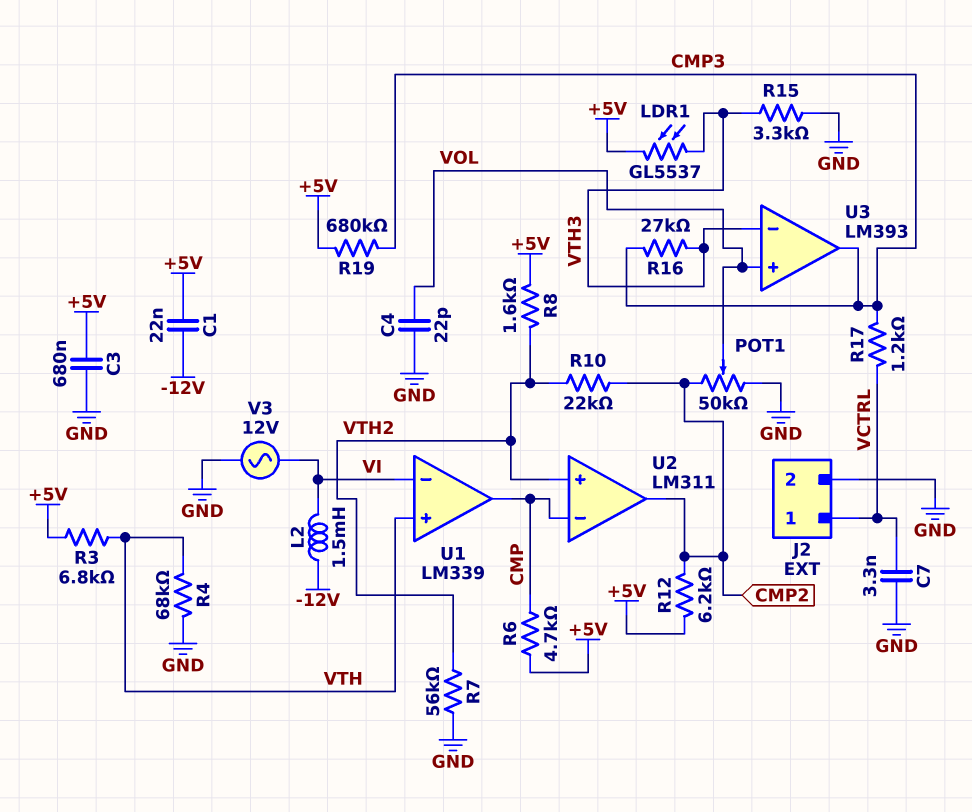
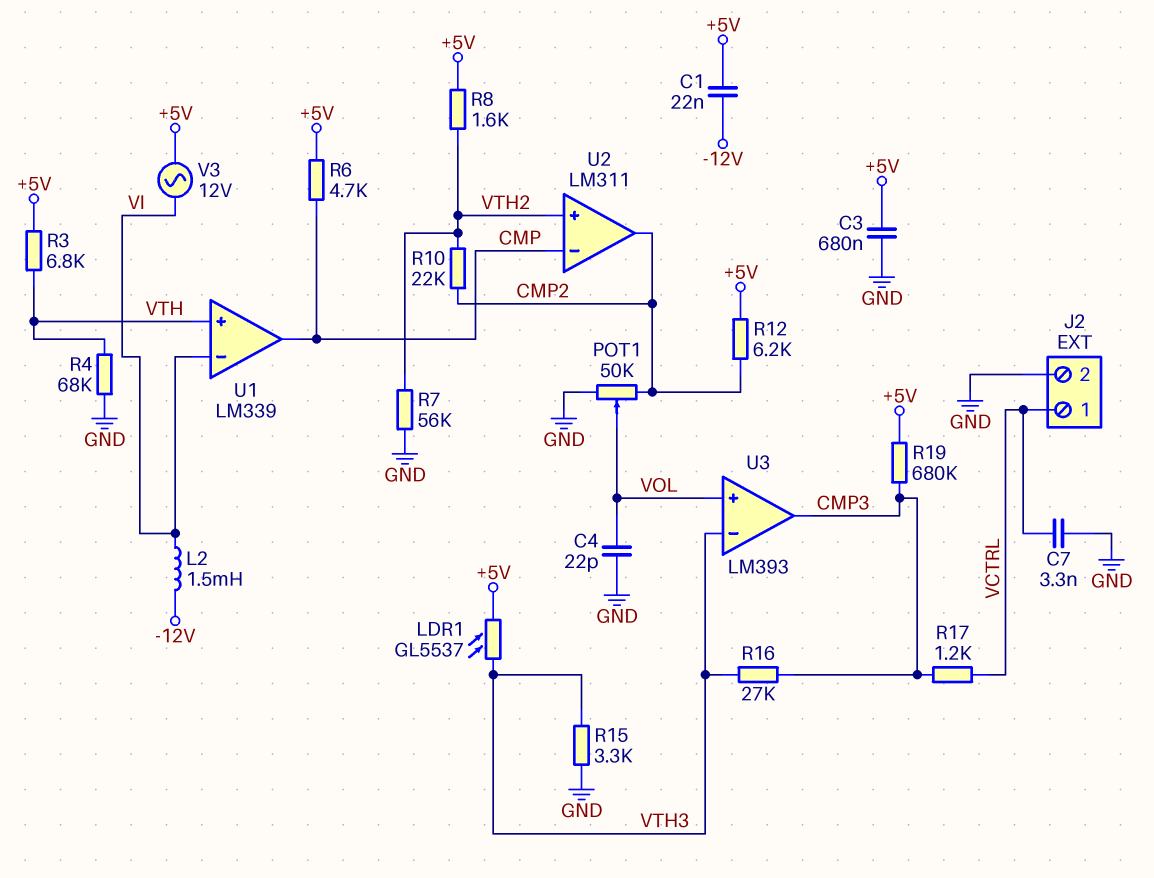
V3: AC 12V (GND, VI) -> AC 12V (+5V, VI)

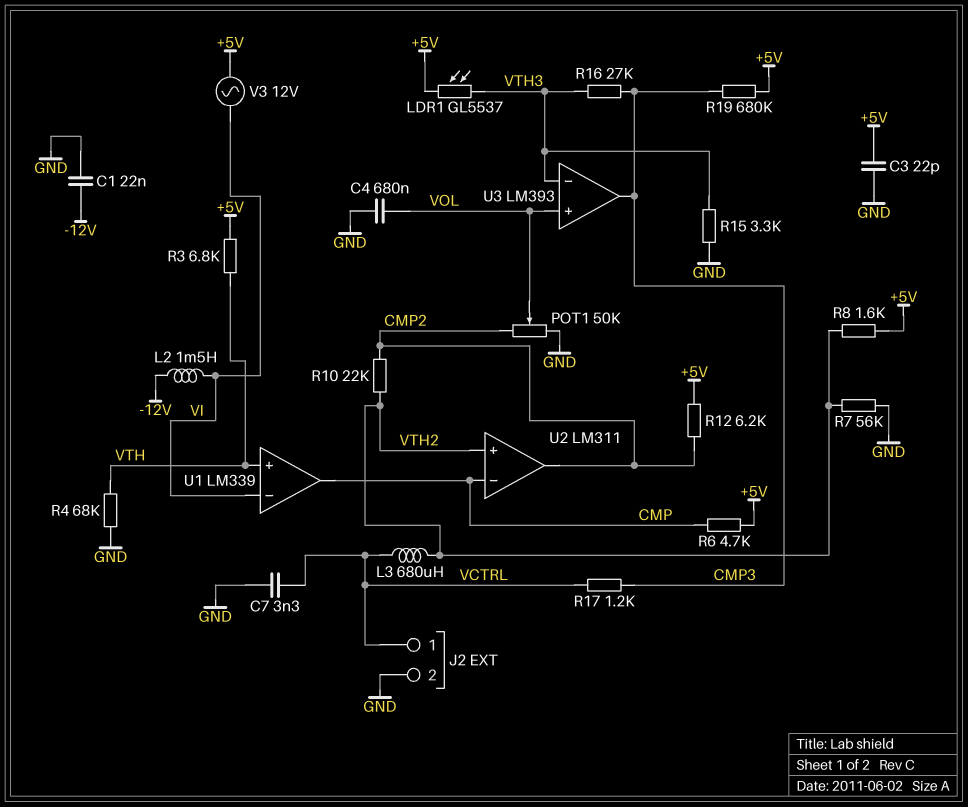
C1: 22nF (+5V, -12V) -> 22nF (-12V, GND)
C3: 680nF (+5V, GND) -> 22pF (+5V, GND)
C4: 22pF (GND, VOL) -> 680nF (GND, VOL)
L3: none -> 680uH (VCTRL, VTH2)

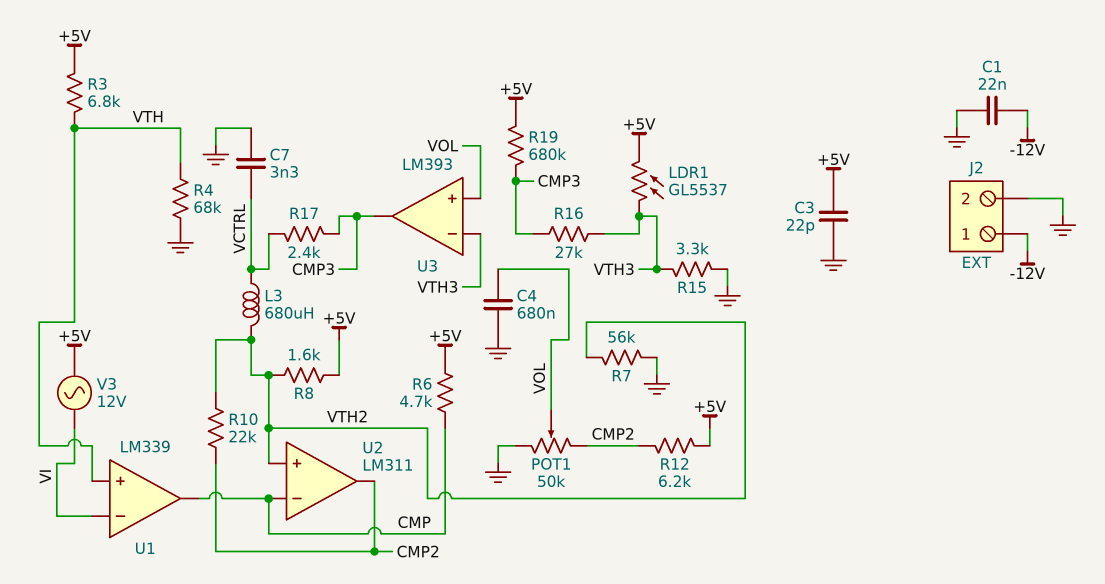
J2 pin 1: VCTRL -> -12V
L2: 1.5mH (-12V, VI) -> none
R17: 1.2k (CMP3, VCTRL) -> 2.4k (CMP3, VCTRL)

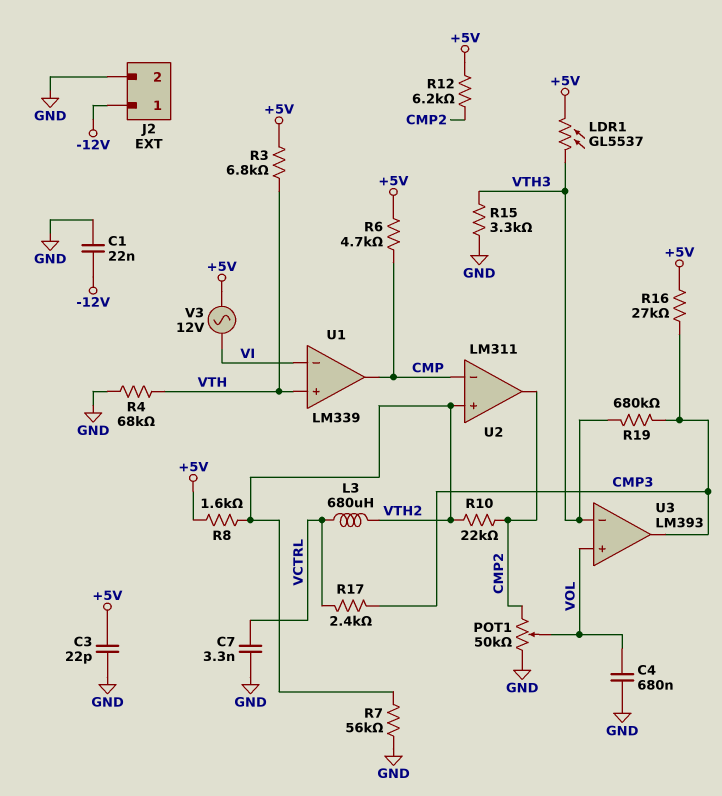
R16: 27k (CMP3, VTH3) -> 27k (+5V, CMP3)
R19: 680k (+5V, CMP3) -> 680k (CMP3, VTH3)

